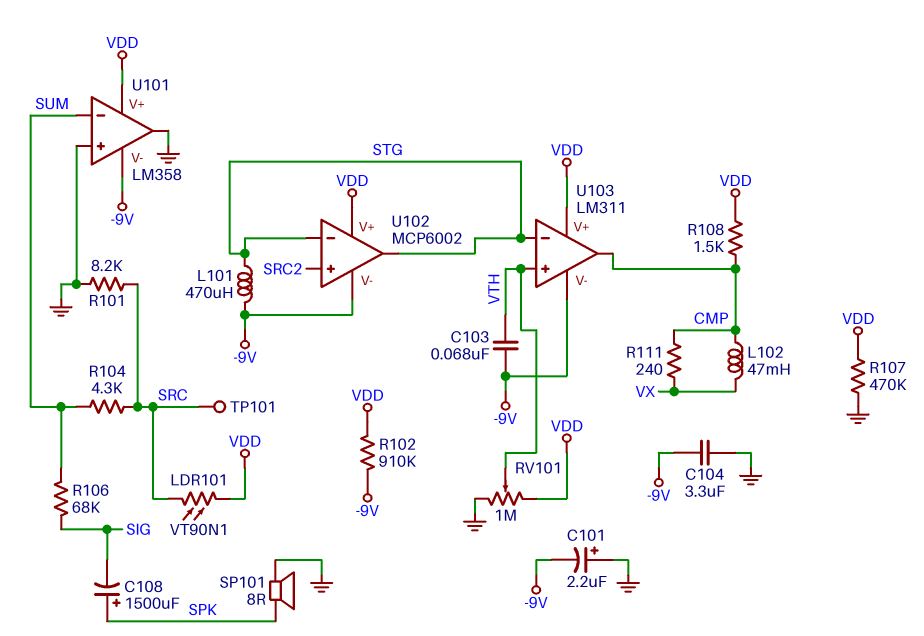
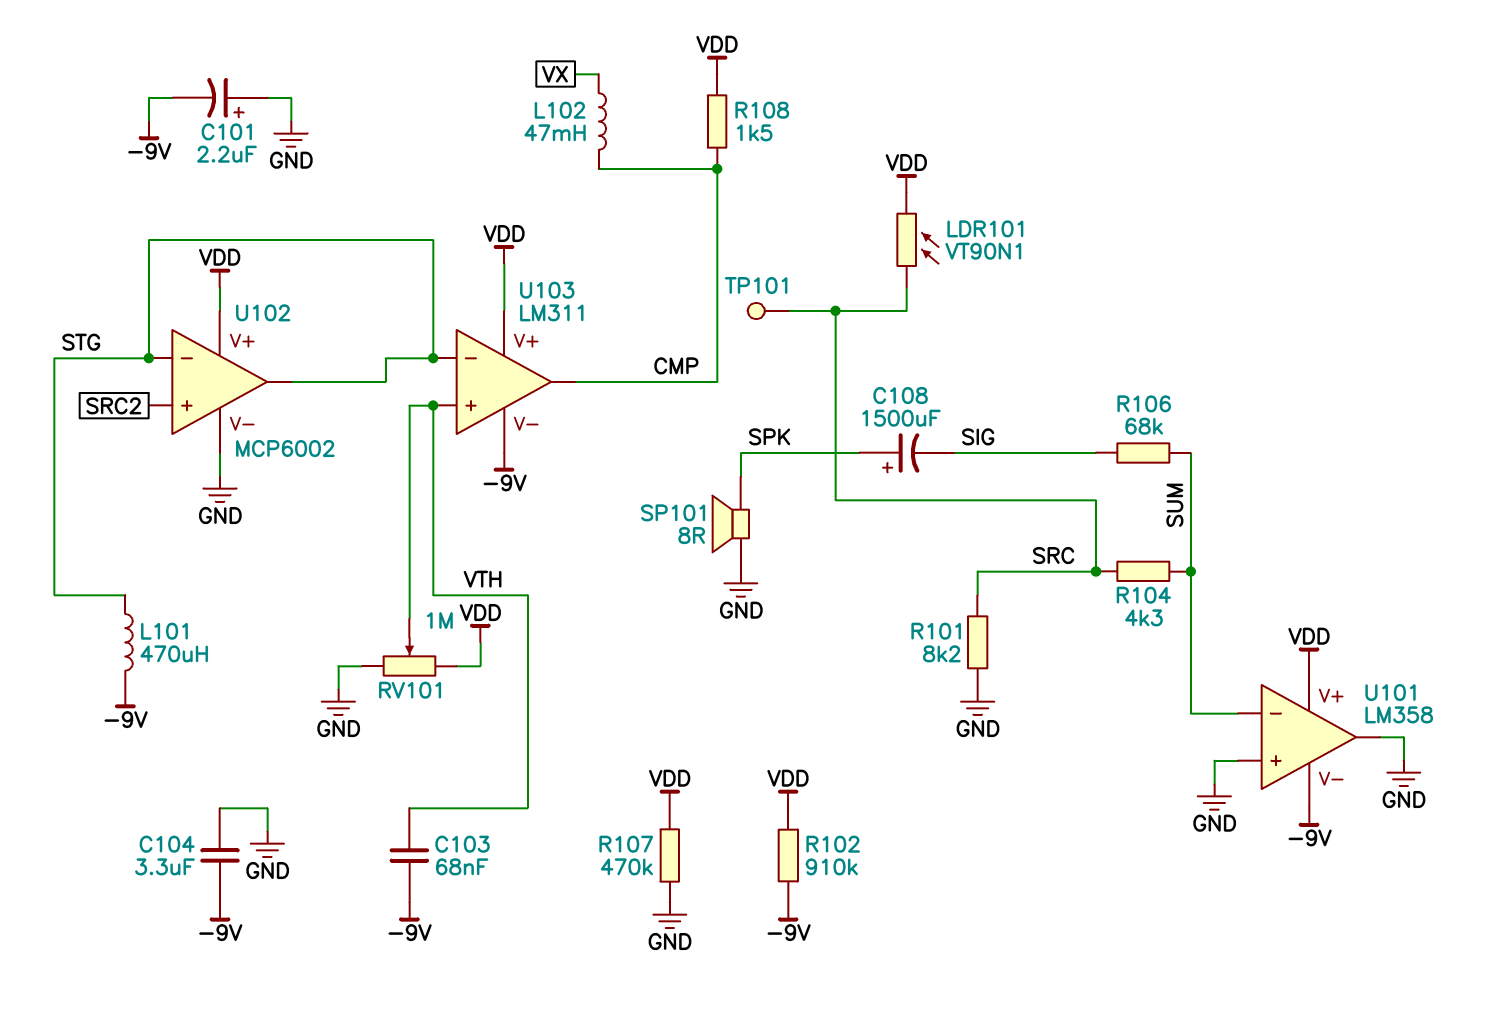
R111: 240 (CMP, VX) -> none
U102 pin V-: -9V -> GND

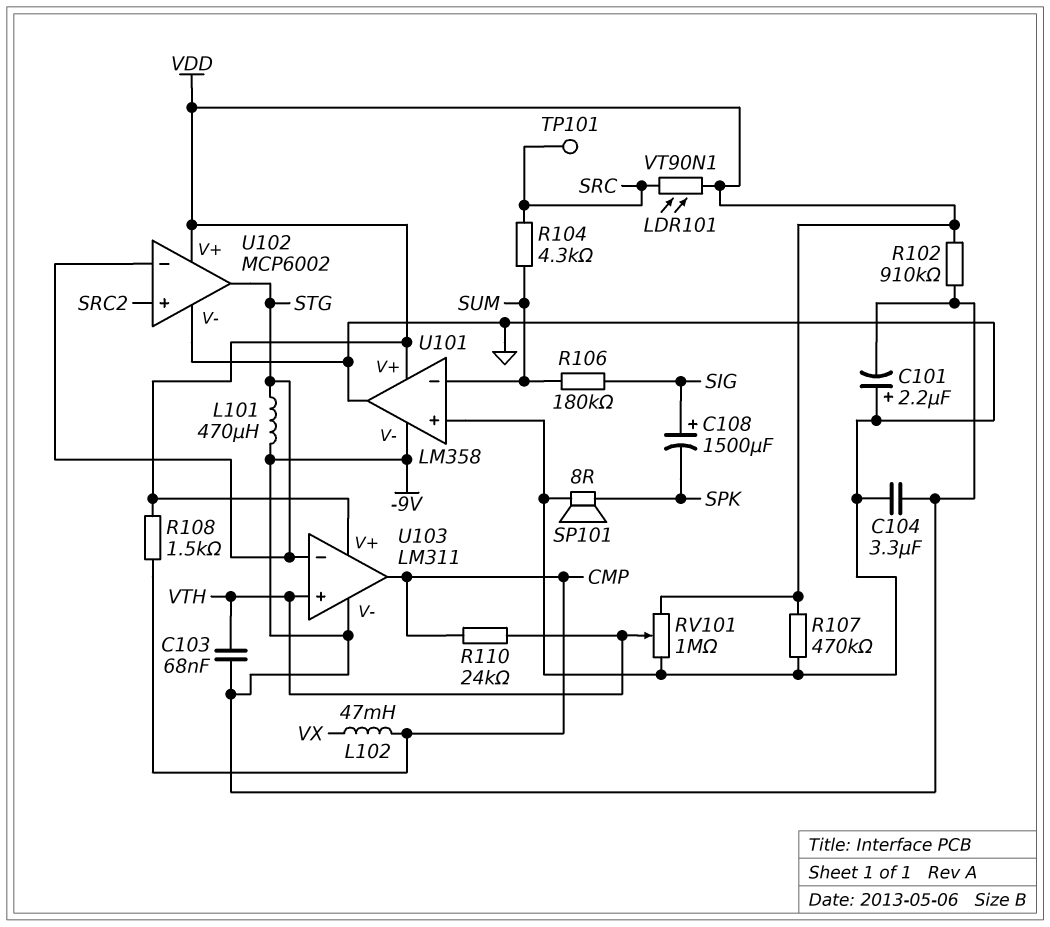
C108: 1500uF (plus SPK, minus SIG) -> 1500uF (plus SIG, minus SPK)
R101: 8.2k (GND, SRC) -> none
R106: 68k (SIG, SUM) -> 180k (SIG, SUM)
R110: none -> 24k (CMP, VTH)

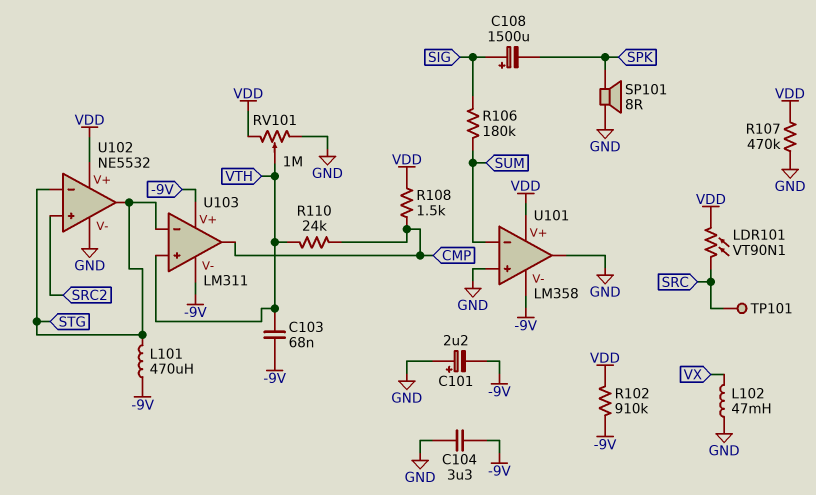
L102: 47mH (CMP, VX) -> 47mH (GND, VX)
R104: 4.3k (SRC, SUM) -> none
U102: MCP6002 -> NE5532
U103 pin V+: VDD -> -9V

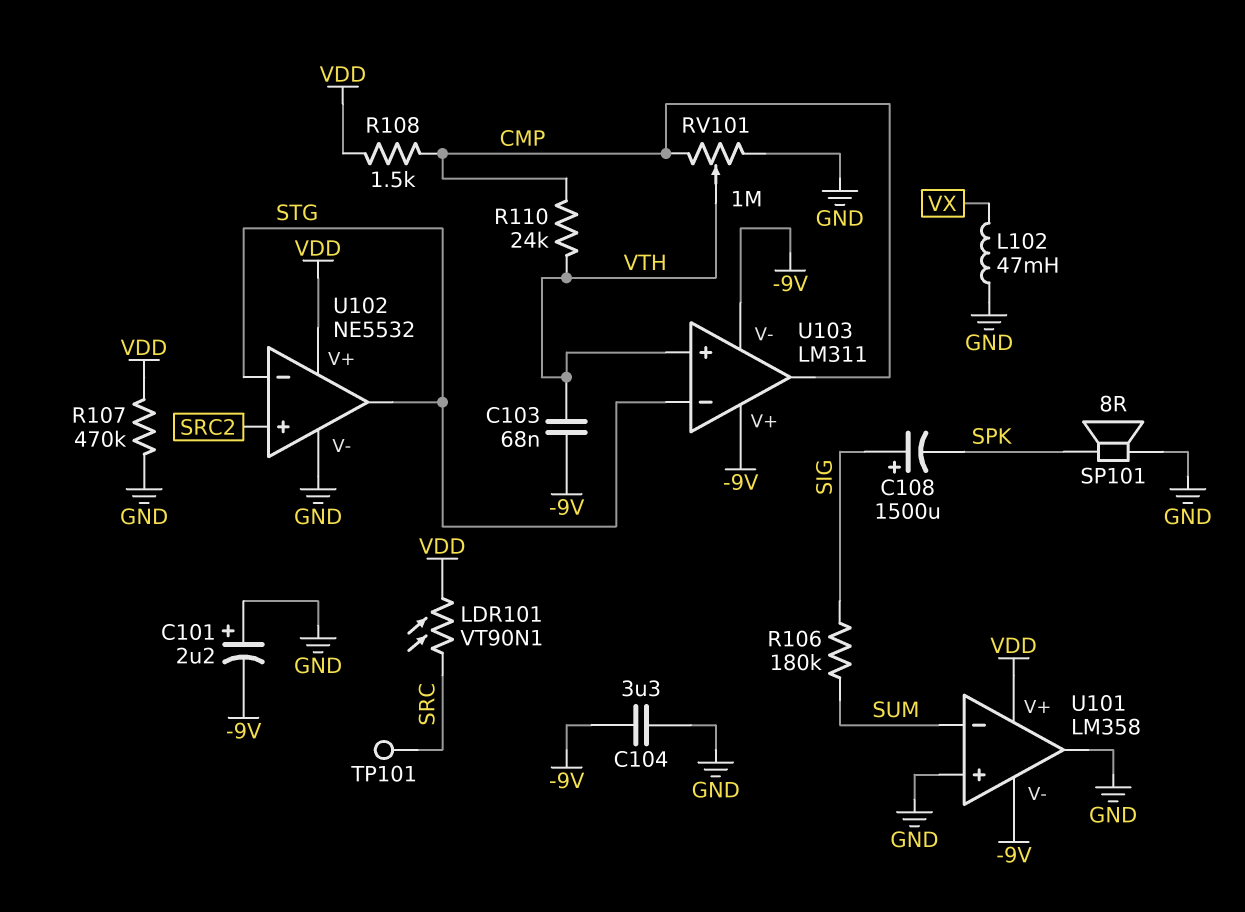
L101: 470uH (-9V, STG) -> none
R102: 910k (-9V, VDD) -> none
RV101: 1M (GND, VDD, wiper VTH) -> 1M (CMP, GND, wiper VTH)

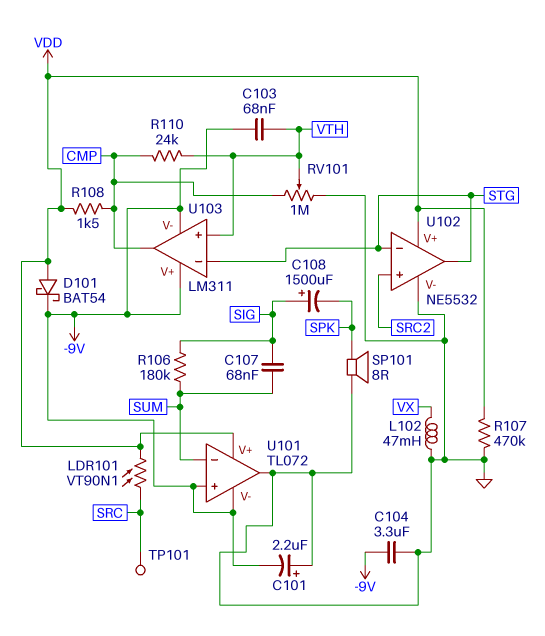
C107: none -> 68nF (SIG, SUM)
D101: none -> schottky BAT54 (A VDD, K -9V)
U101: LM358 -> TL072
U101 pin in+: GND -> -9V

